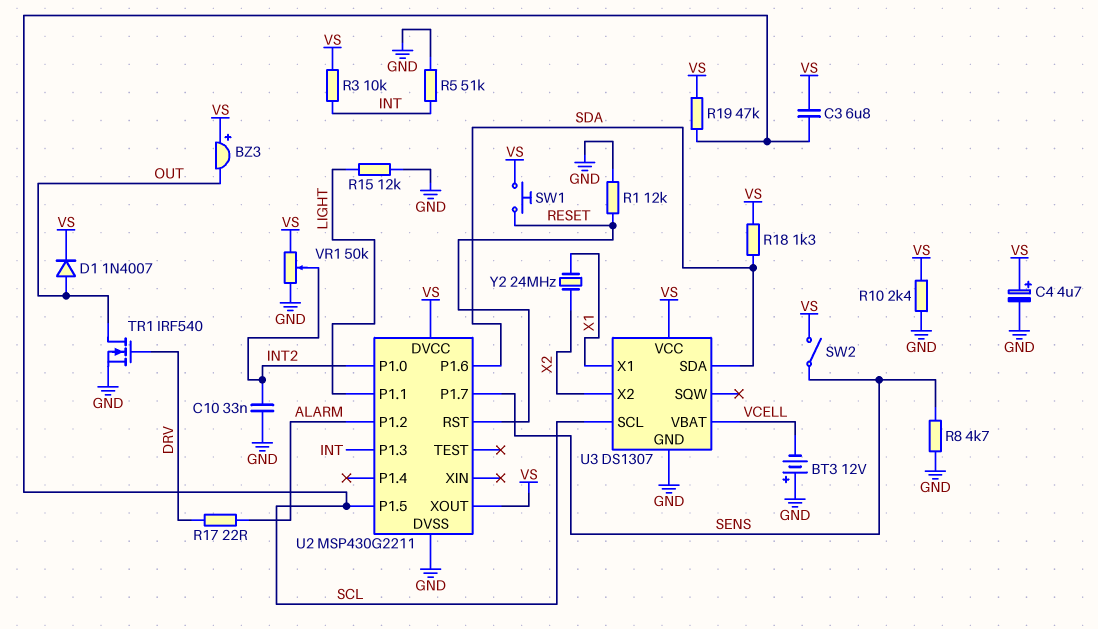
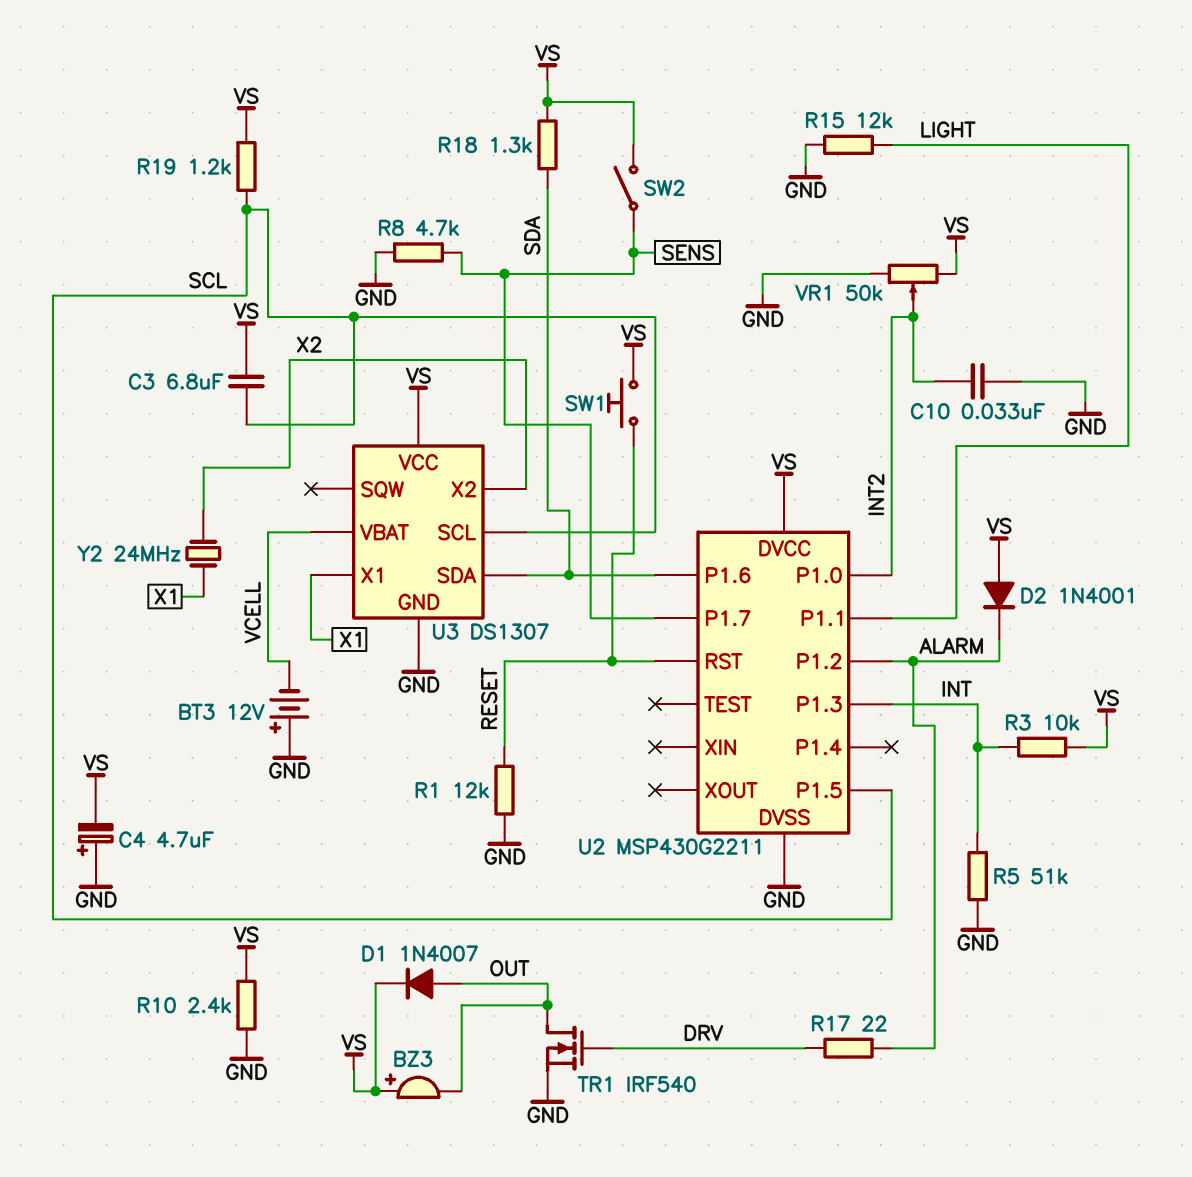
C4: 4.7uF (plus VS, minus GND) -> 4.7uF (plus GND, minus VS)
D2: none -> diode 1N4001 (A VS, K ALARM)
R19: 47k (SCL, VS) -> 1.2k (SCL, VS)
U2 pin XOUT: VS -> none

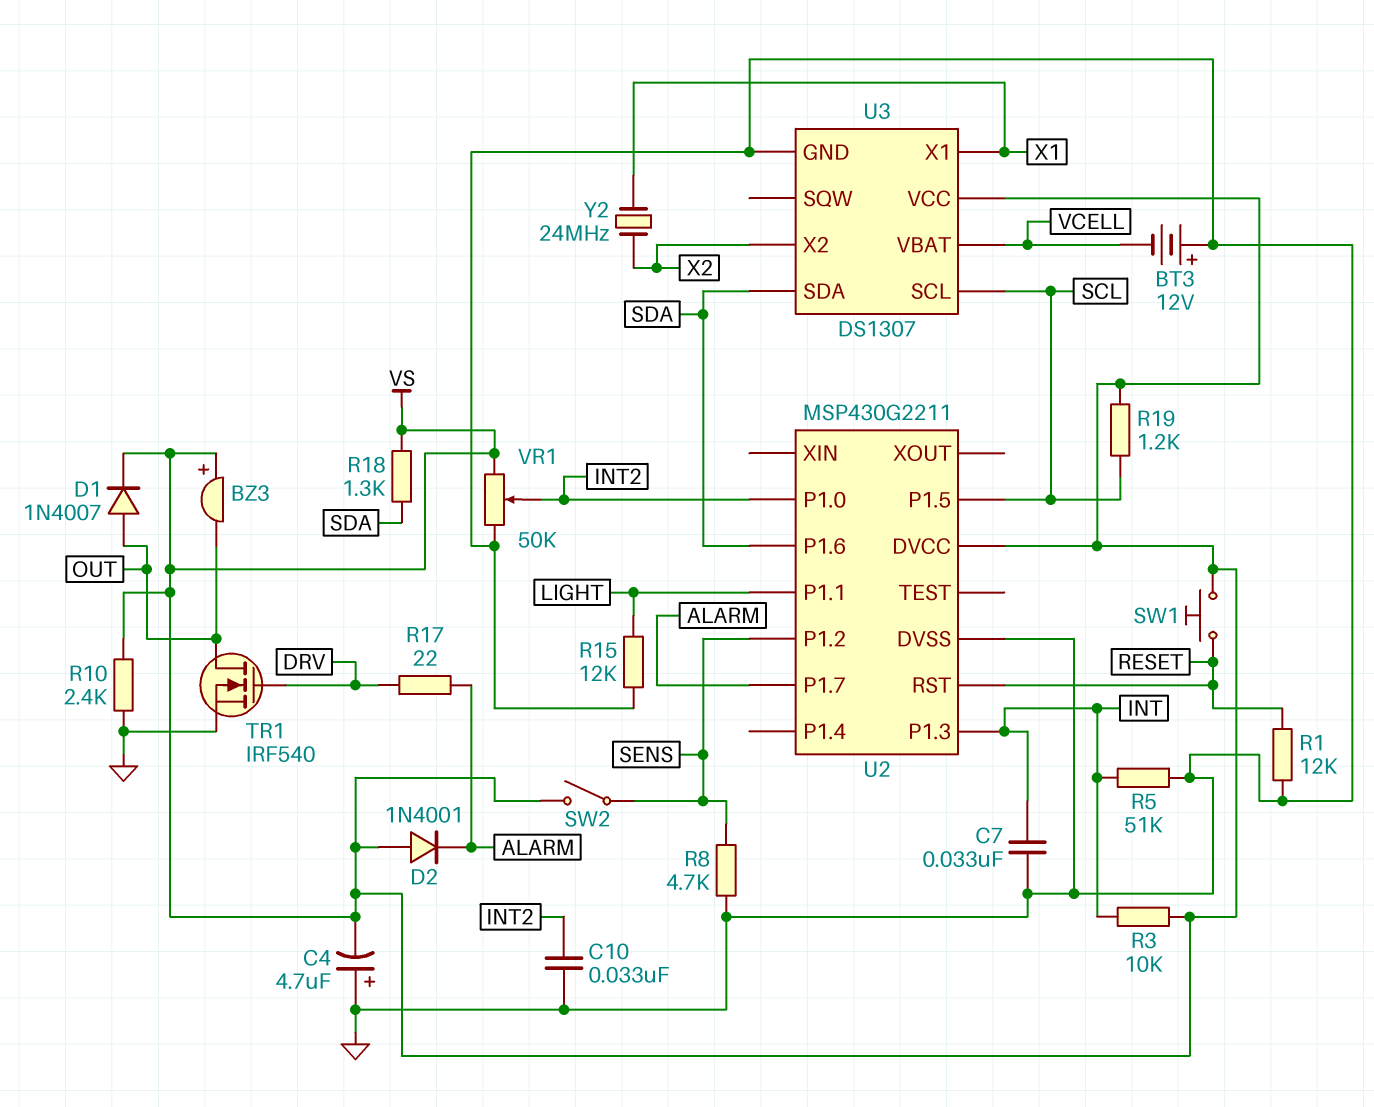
C3: 6.8uF (SCL, VS) -> none
C7: none -> 33nF (GND, INT)
U2 pin P1.2: ALARM -> SENS
U2 pin P1.7: SENS -> ALARM

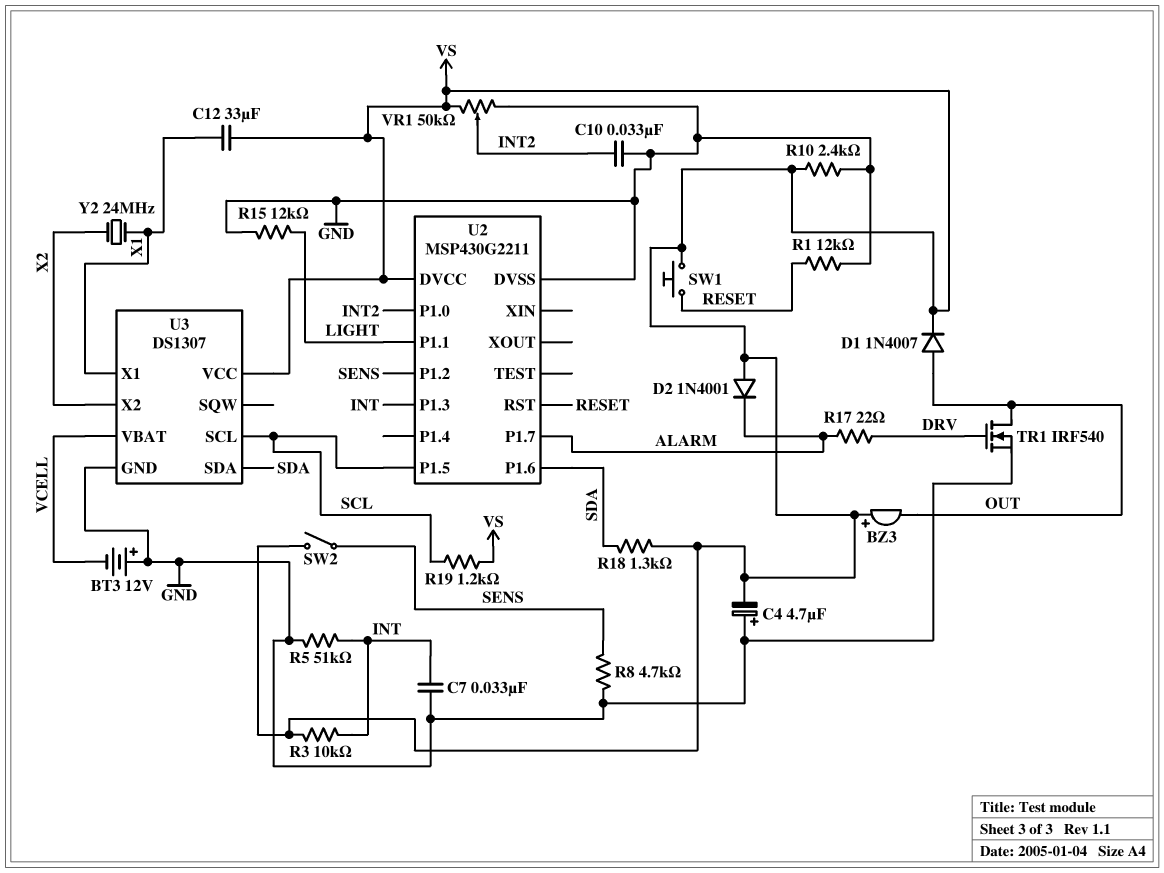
C12: none -> 33uF (VS, X1)

